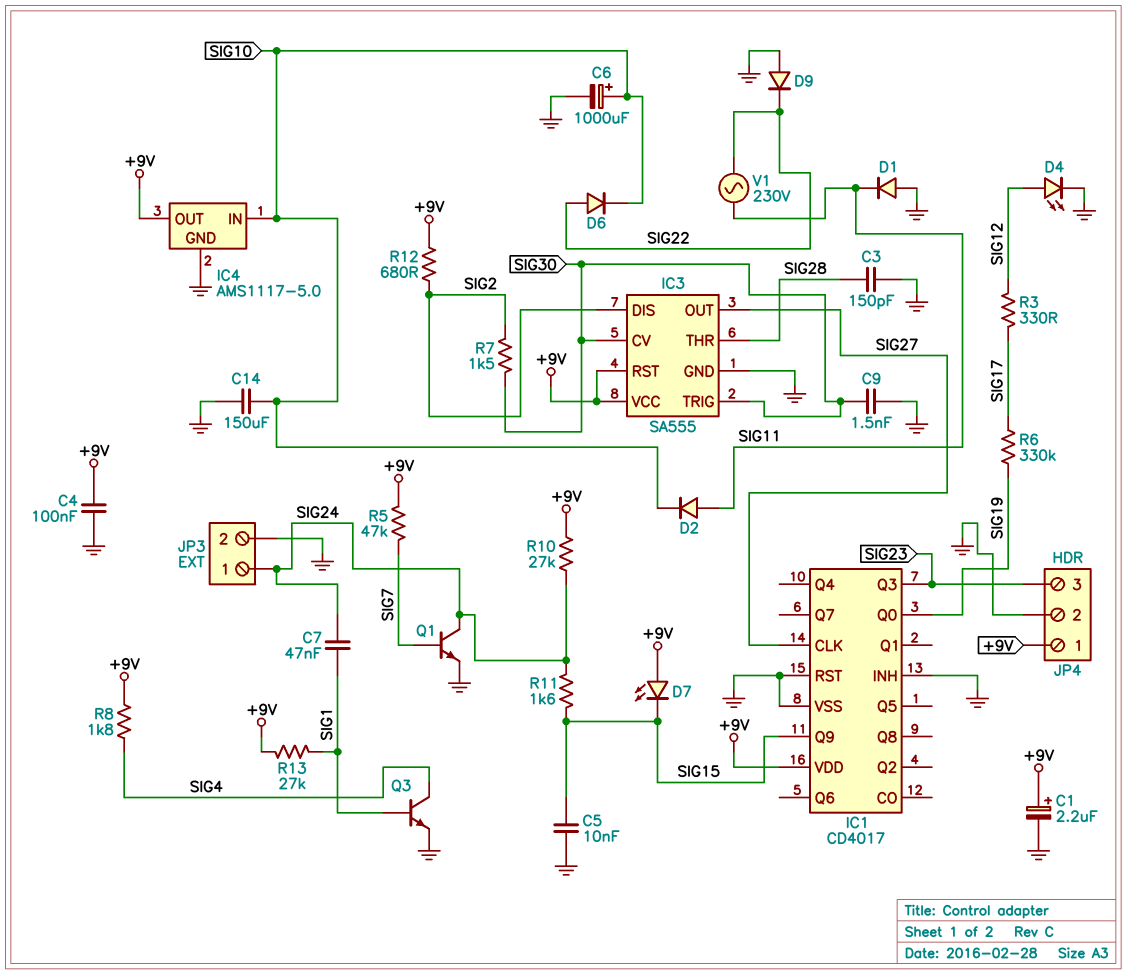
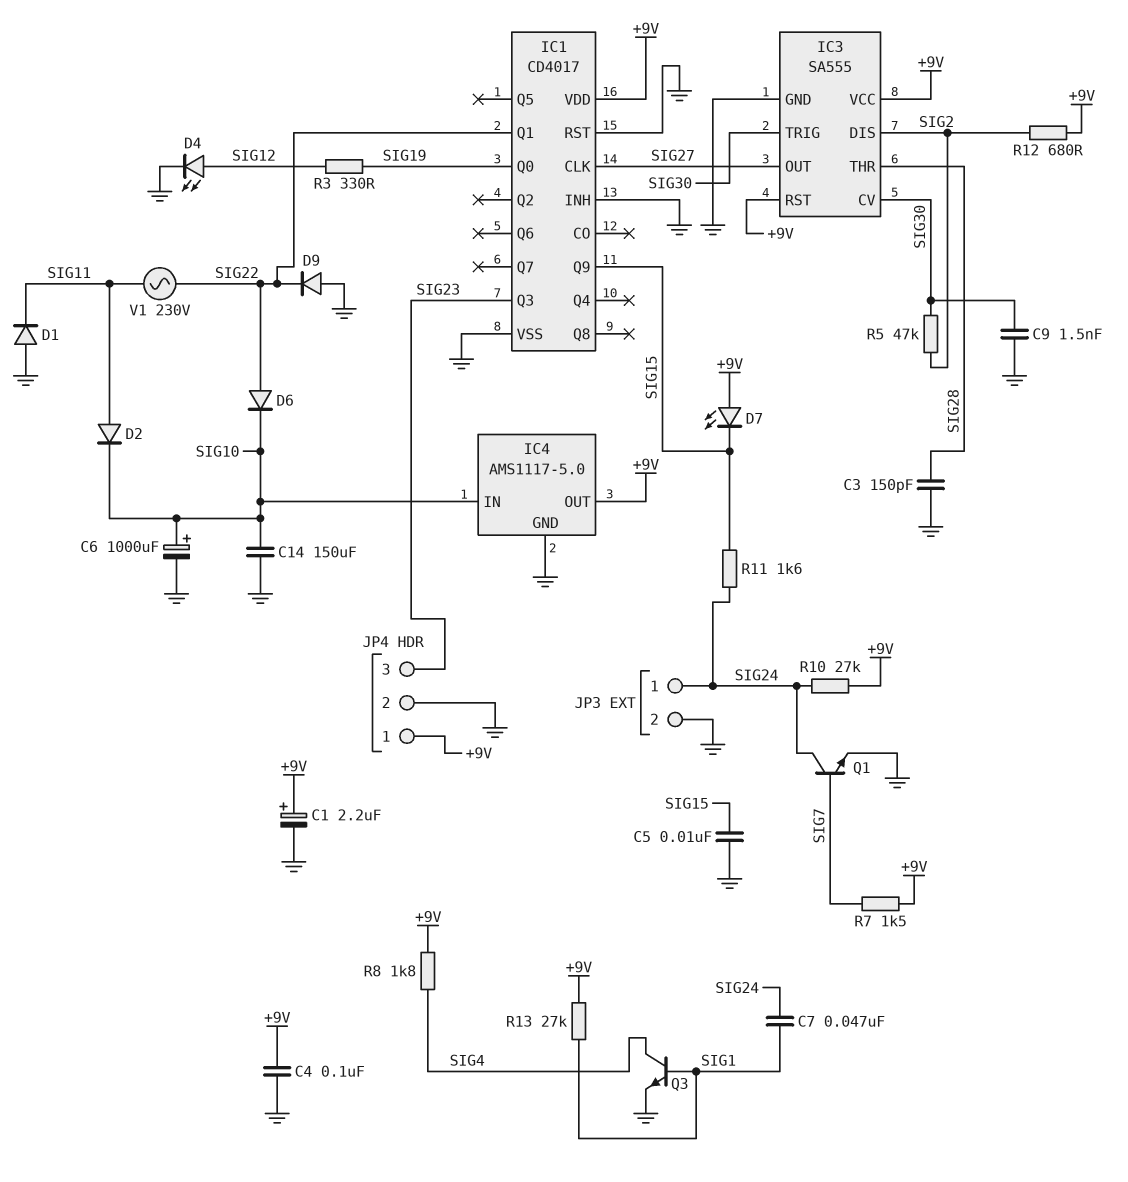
IC1 pin Q1: none -> SIG22
R3: 330 (SIG12, SIG17) -> 330 (SIG12, SIG19)
R5: 47k (+9V, SIG7) -> 47k (SIG2, SIG30)
R6: 330k (SIG17, SIG19) -> none
R7: 1.5k (SIG2, SIG30) -> 1.5k (+9V, SIG7)

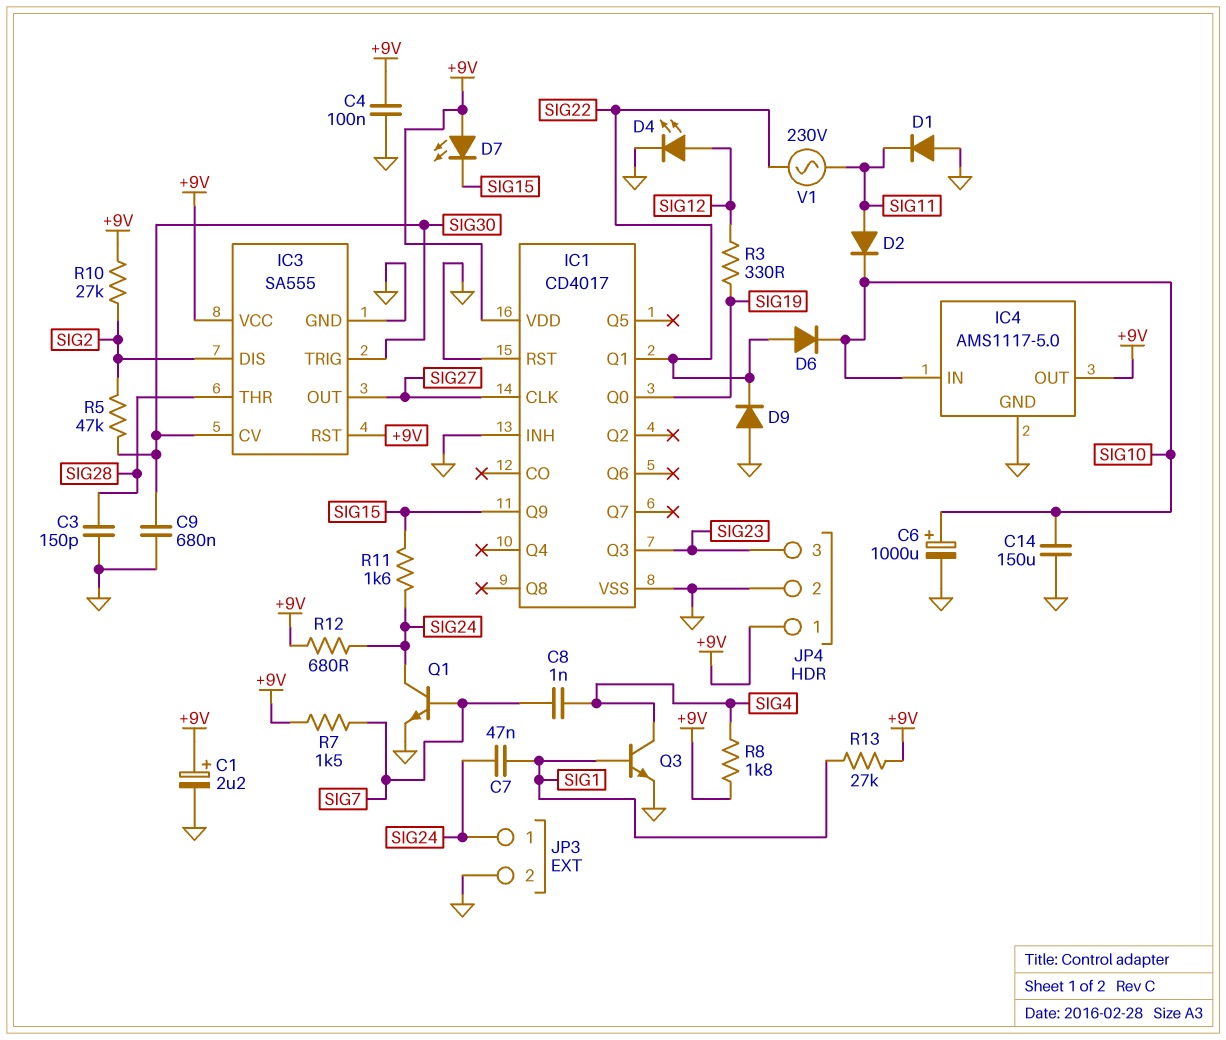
C5: 10nF (GND, SIG15) -> none
C8: none -> 1nF (SIG4, SIG7)
C9: 1.5nF (GND, SIG30) -> 680nF (GND, SIG30)
R10: 27k (+9V, SIG24) -> 27k (+9V, SIG2)
R12: 680 (+9V, SIG2) -> 680 (+9V, SIG24)

